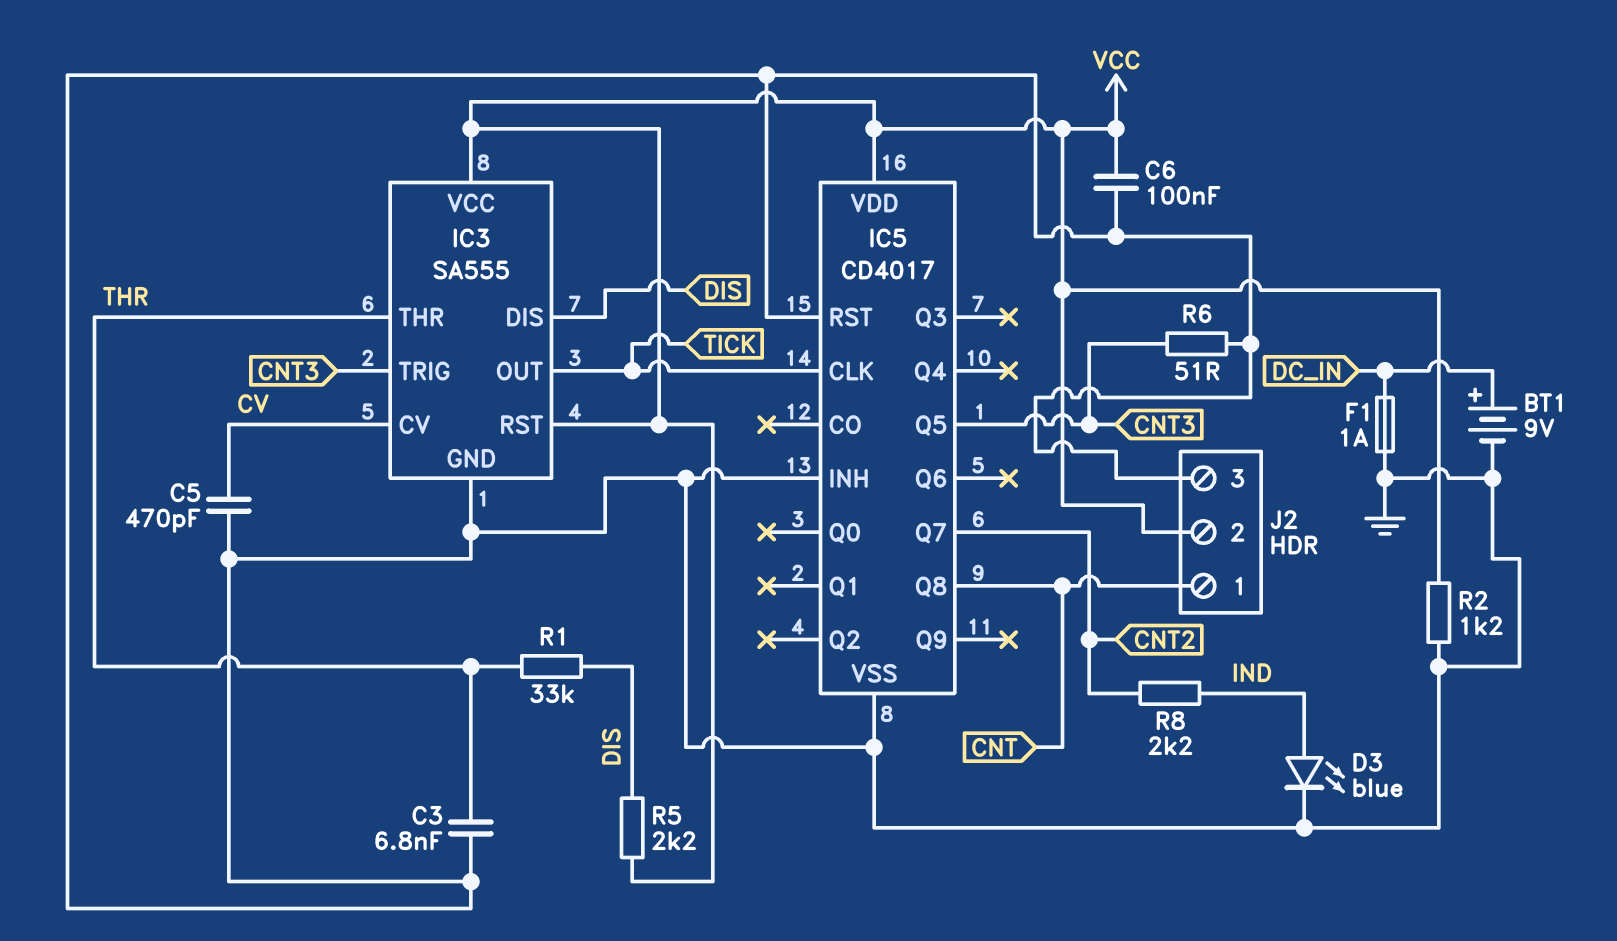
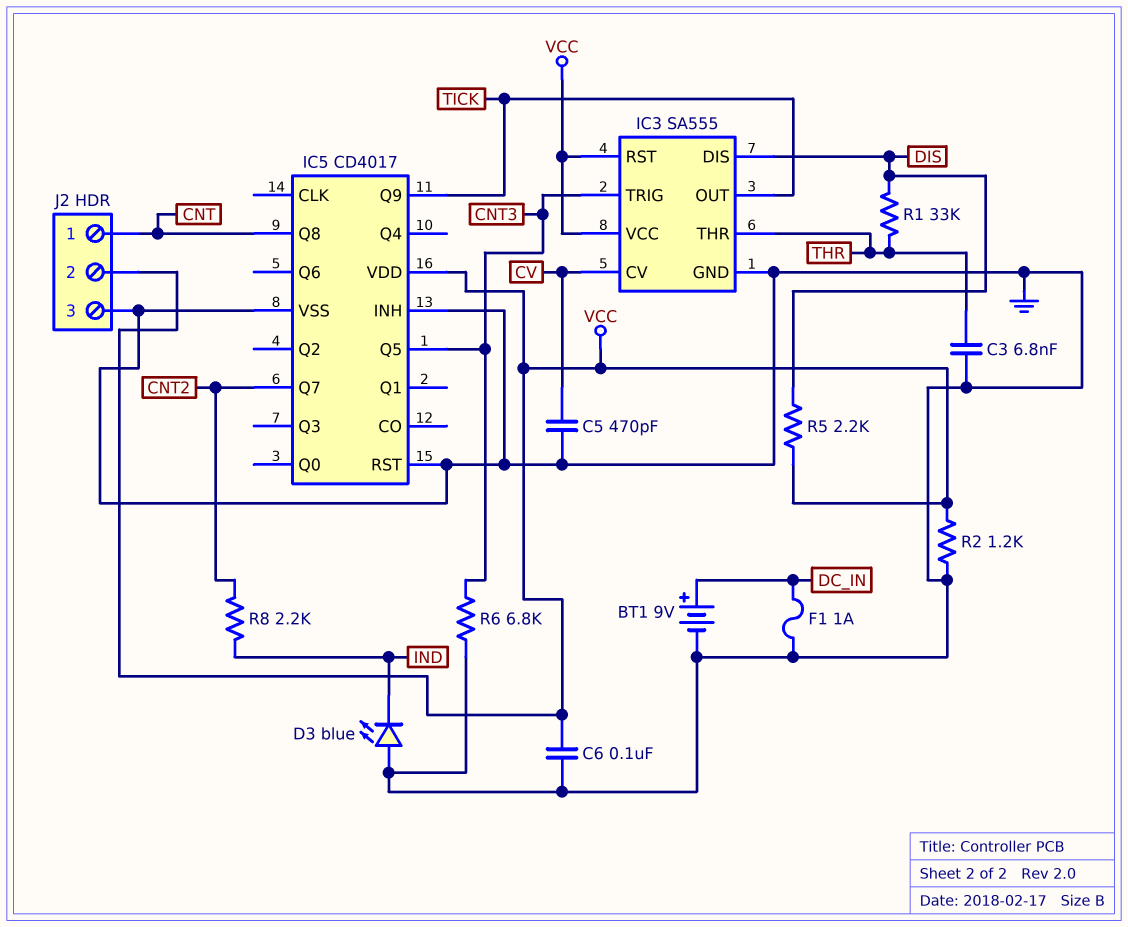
D3: LED blue (A IND, K GND) -> LED blue (A GND, K IND)
IC5 pin CLK: TICK -> none
IC5 pin Q9: none -> TICK
R6: 51 (CNT3, GND) -> 6.8k (CNT3, GND)

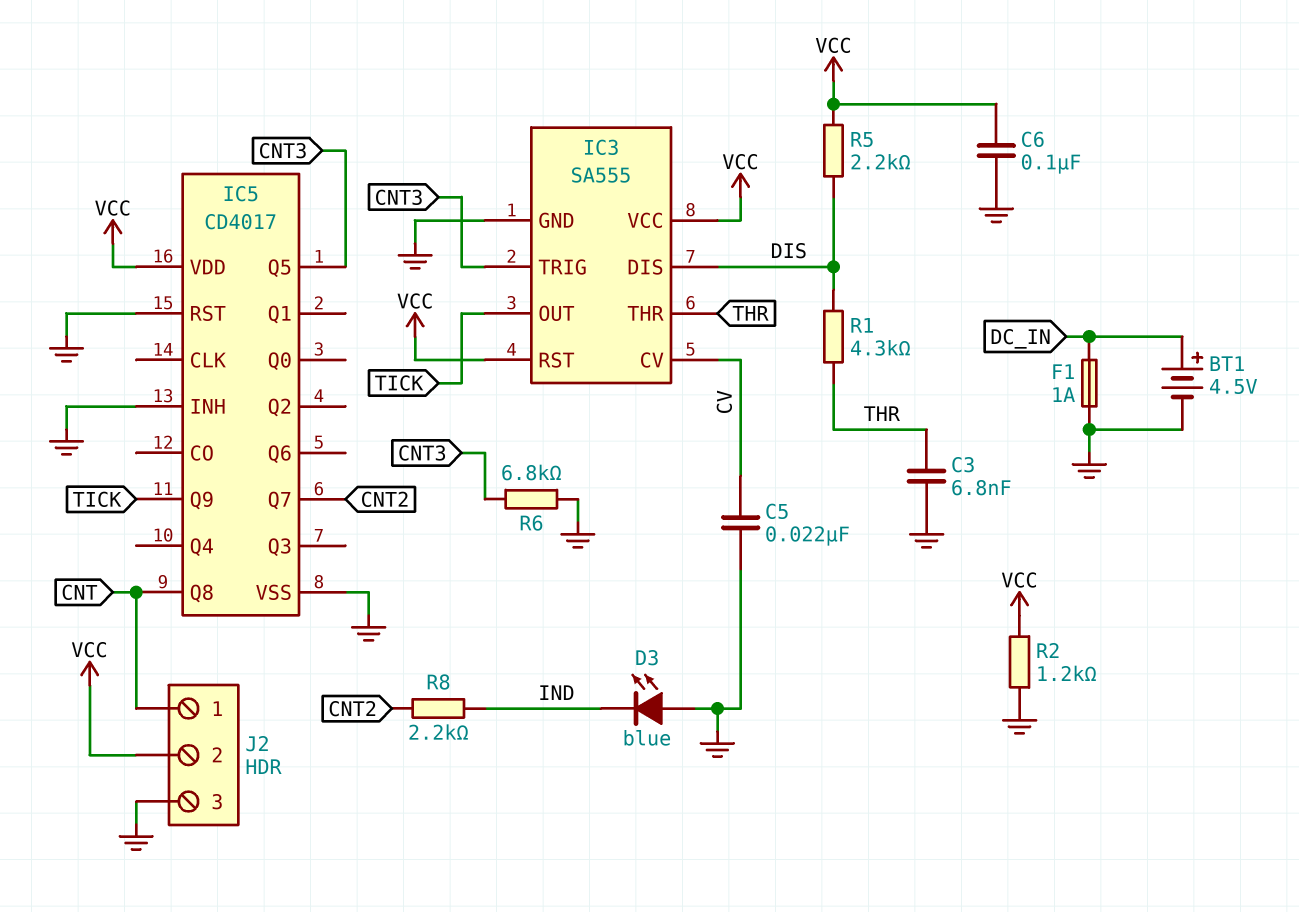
BT1: 9V (plus DC_IN, minus GND) -> 4.5V (plus DC_IN, minus GND)
C5: 470pF (CV, GND) -> 22nF (CV, GND)
R1: 33k (DIS, THR) -> 4.3k (DIS, THR)

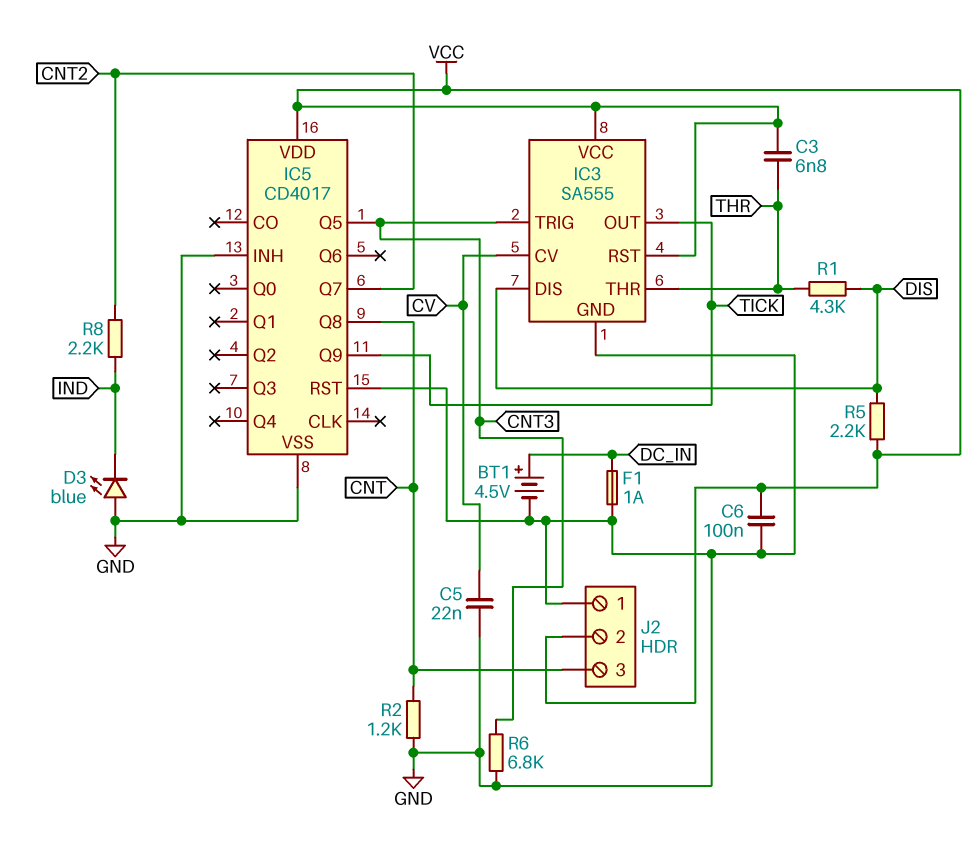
C3: 6.8nF (GND, THR) -> 6.8nF (THR, VCC)
J2 pin 1: CNT -> GND
J2 pin 3: GND -> CNT
R2: 1.2k (GND, VCC) -> 1.2k (CNT, GND)

